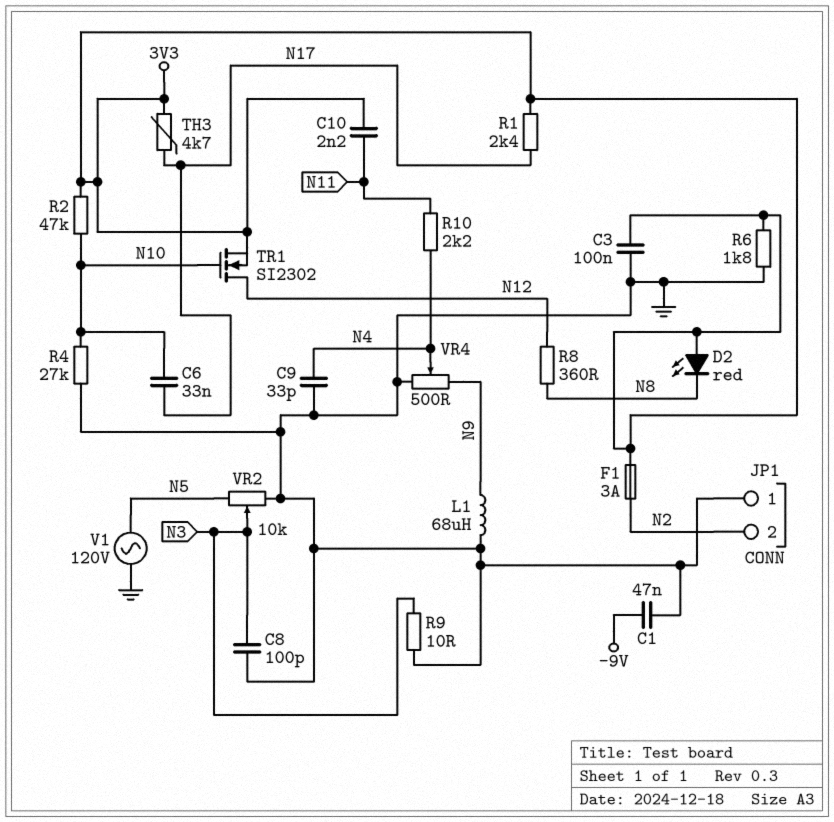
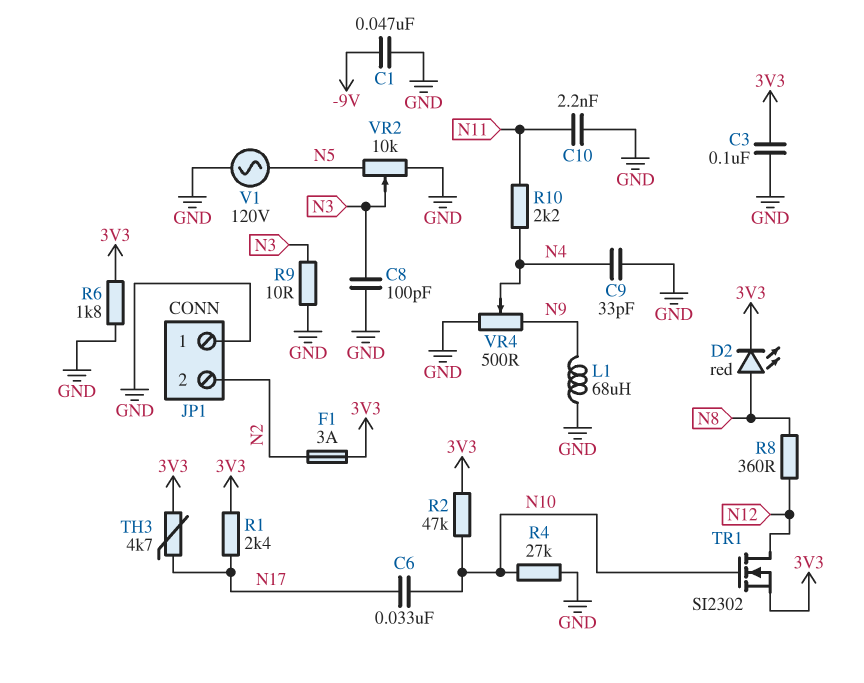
C10: 2.2nF (3V3, N11) -> 2.2nF (GND, N11)
D2: LED red (A 3V3, K N8) -> LED red (A N8, K 3V3)

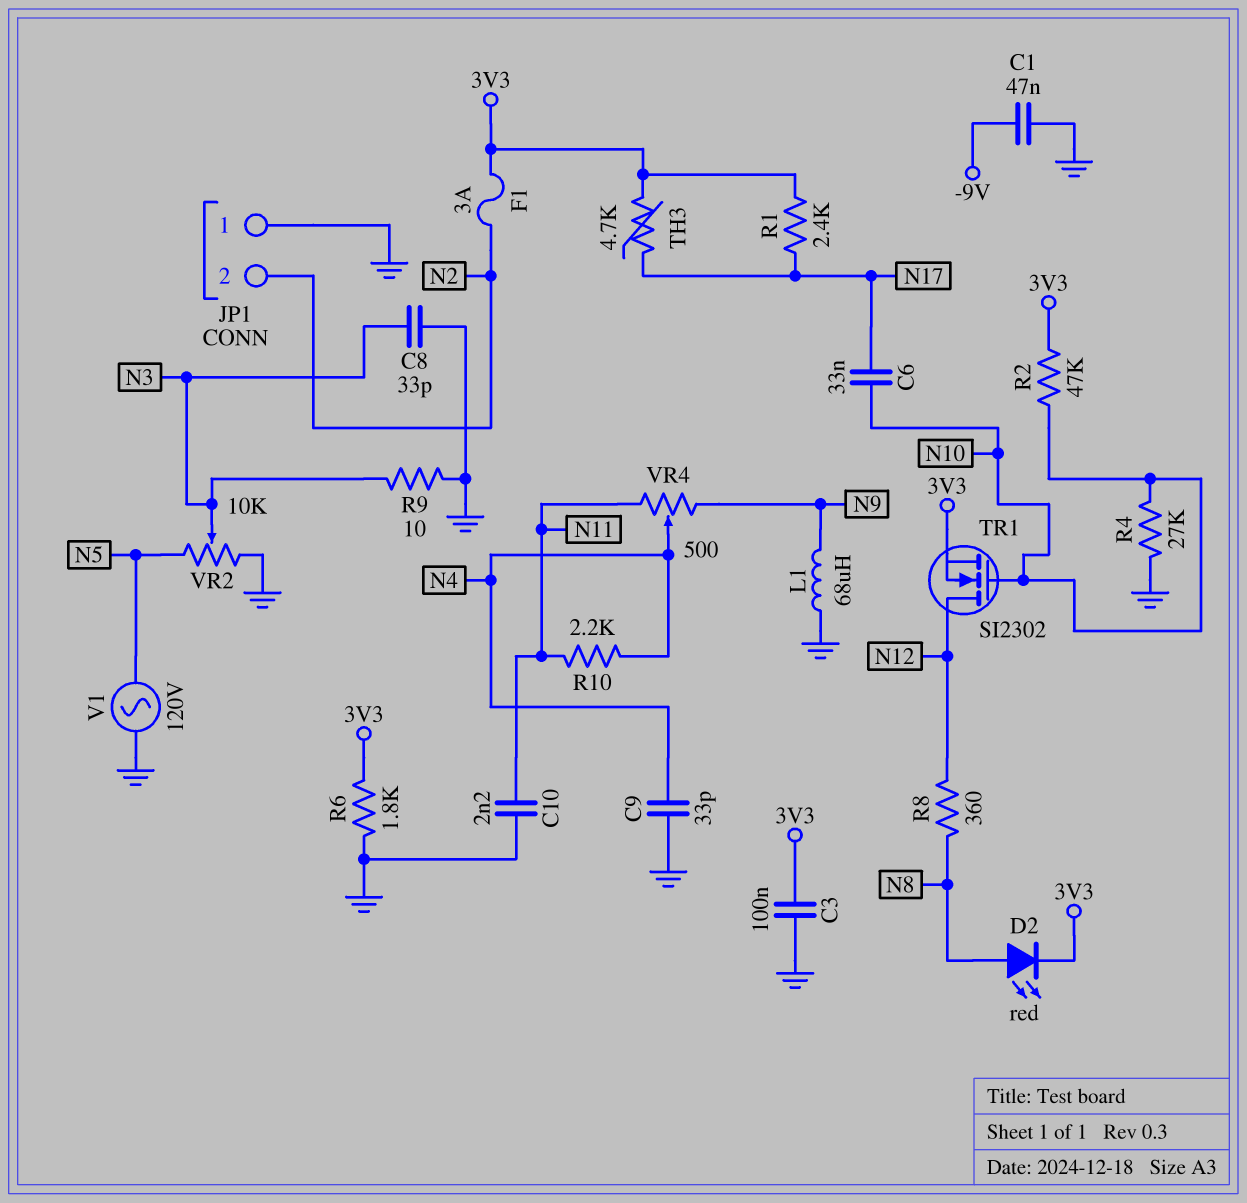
C8: 100pF (GND, N3) -> 33pF (GND, N3)
VR4: 500 (GND, N9, wiper N4) -> 500 (N9, N11, wiper N4)

